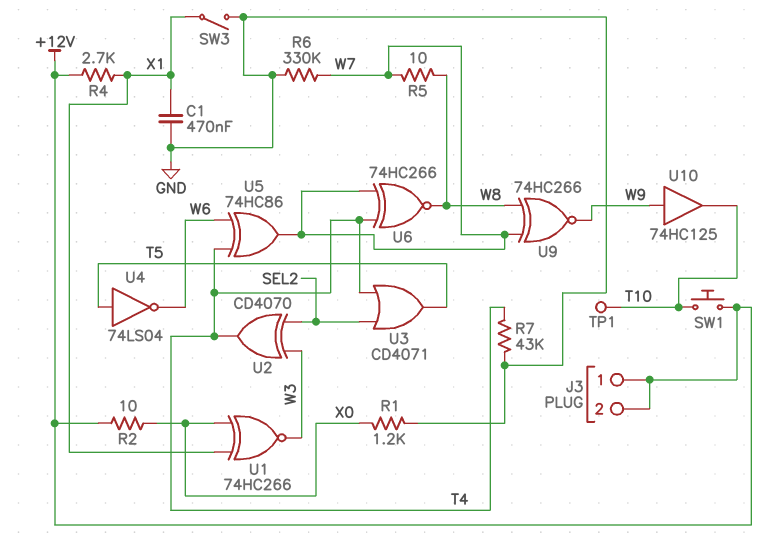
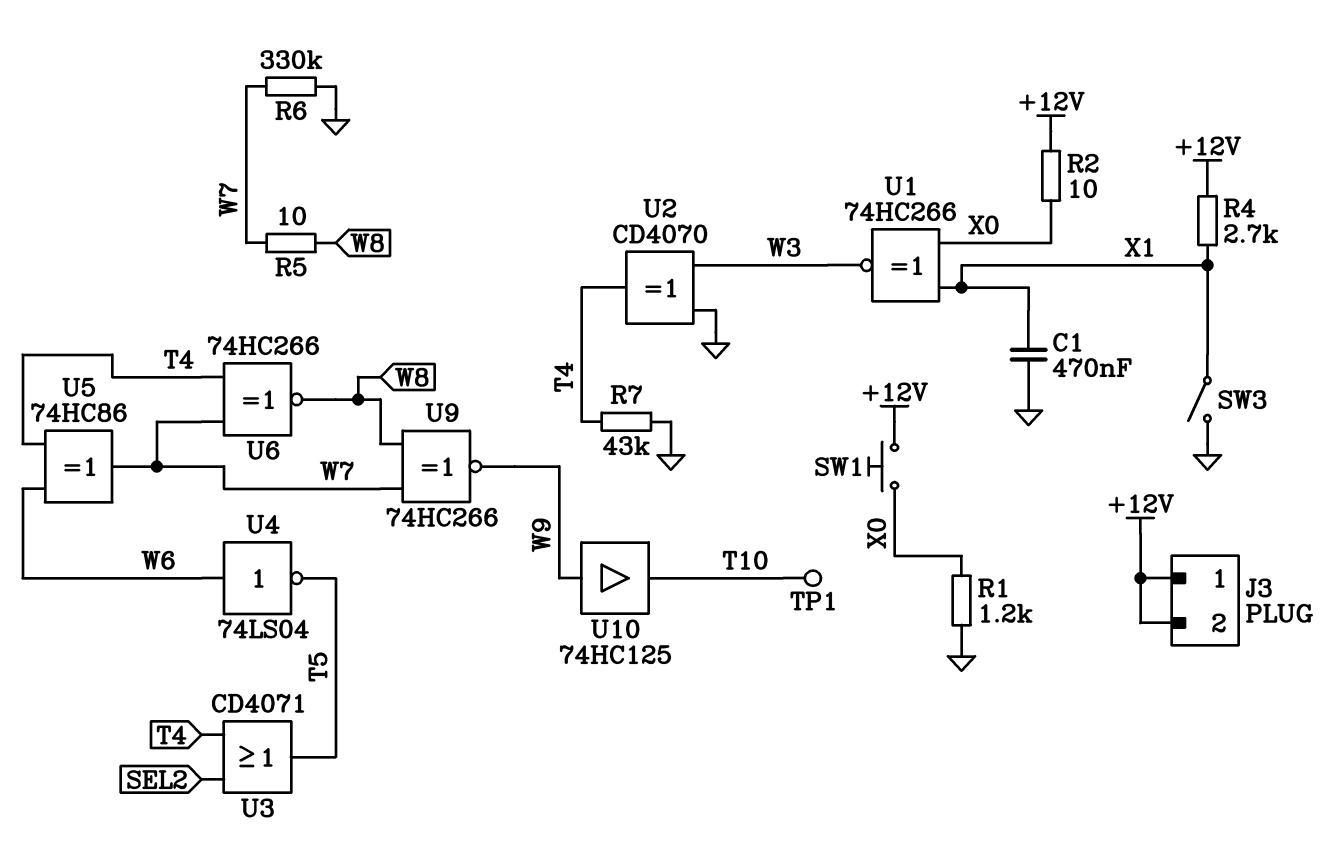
SW1: button (+12V, T10) -> button (+12V, X0)
U2: XOR CD4070 (in SEL2, in W3, out T4) -> XOR CD4070 (in GND, in W3, out T4)
U4: NOT 74LS04 (in T5, out W6) -> NOT 74LS04 (in W6, out T5)

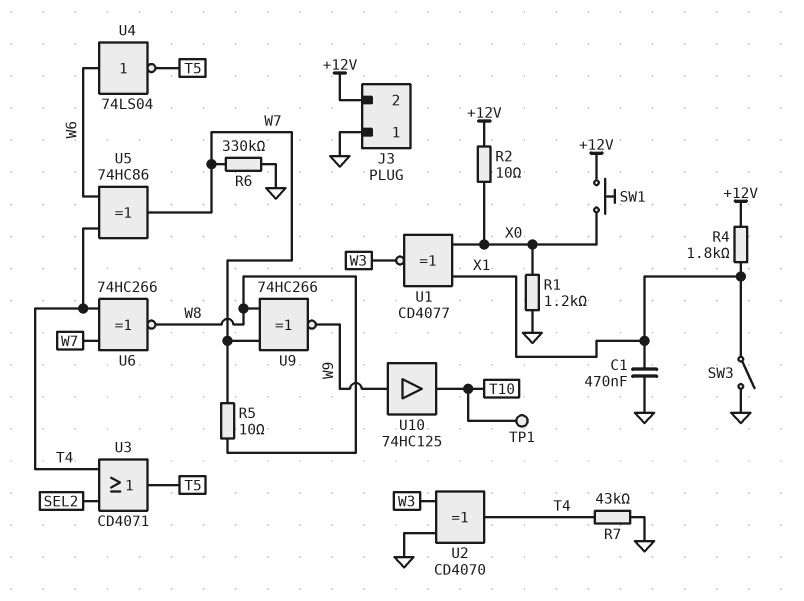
J3 pin 1: +12V -> GND
R4: 2.7k (+12V, X1) -> 1.8k (+12V, X1)
U1: XNOR 74HC266 (in X0, in X1, out W3) -> XNOR CD4077 (in X0, in X1, out W3)

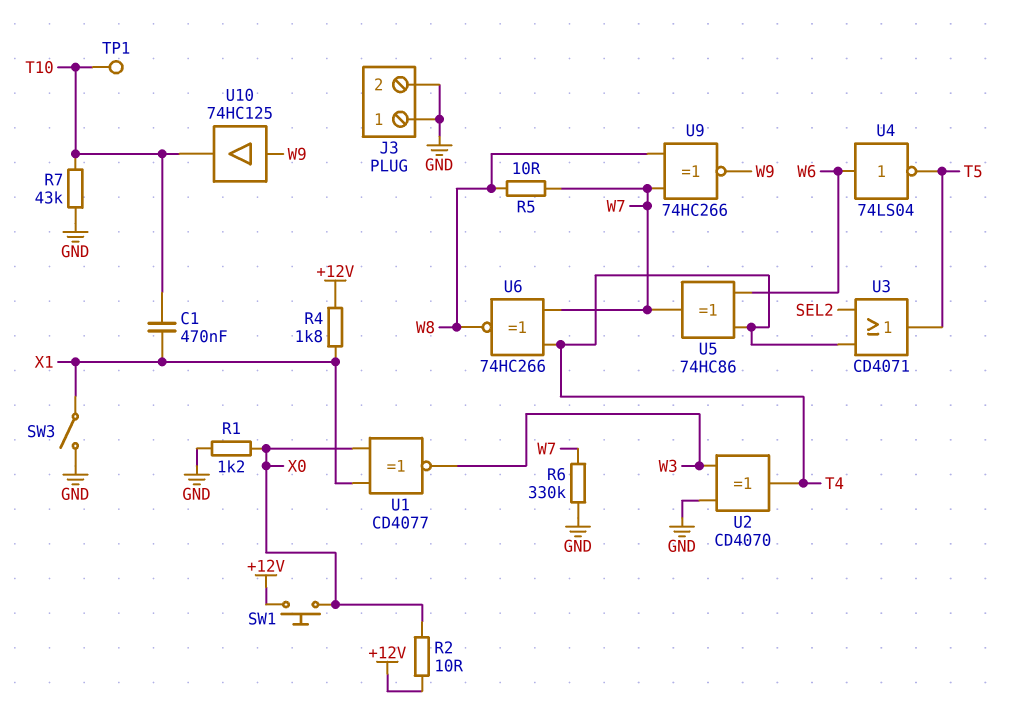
C1: 470nF (GND, X1) -> 470nF (T10, X1)
J3 pin 2: +12V -> GND
R7: 43k (GND, T4) -> 43k (GND, T10)

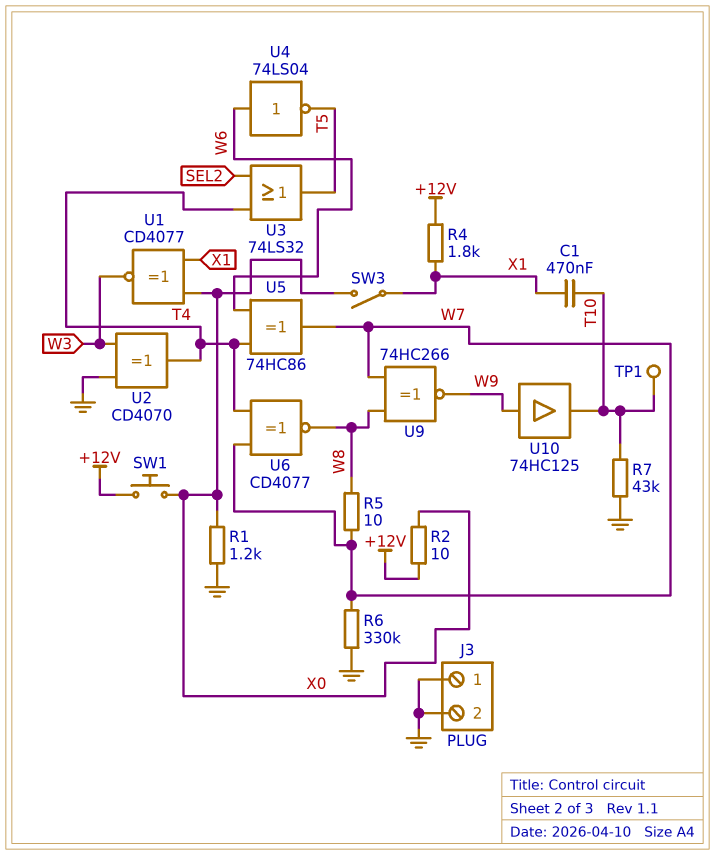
SW3: switch (GND, X1) -> switch (X0, X1)
U3: OR CD4071 (in SEL2, in T4, out T5) -> OR 74LS32 (in SEL2, in T4, out T5)
U6: XNOR 74HC266 (in T4, in W7, out W8) -> XNOR CD4077 (in T4, in W7, out W8)

